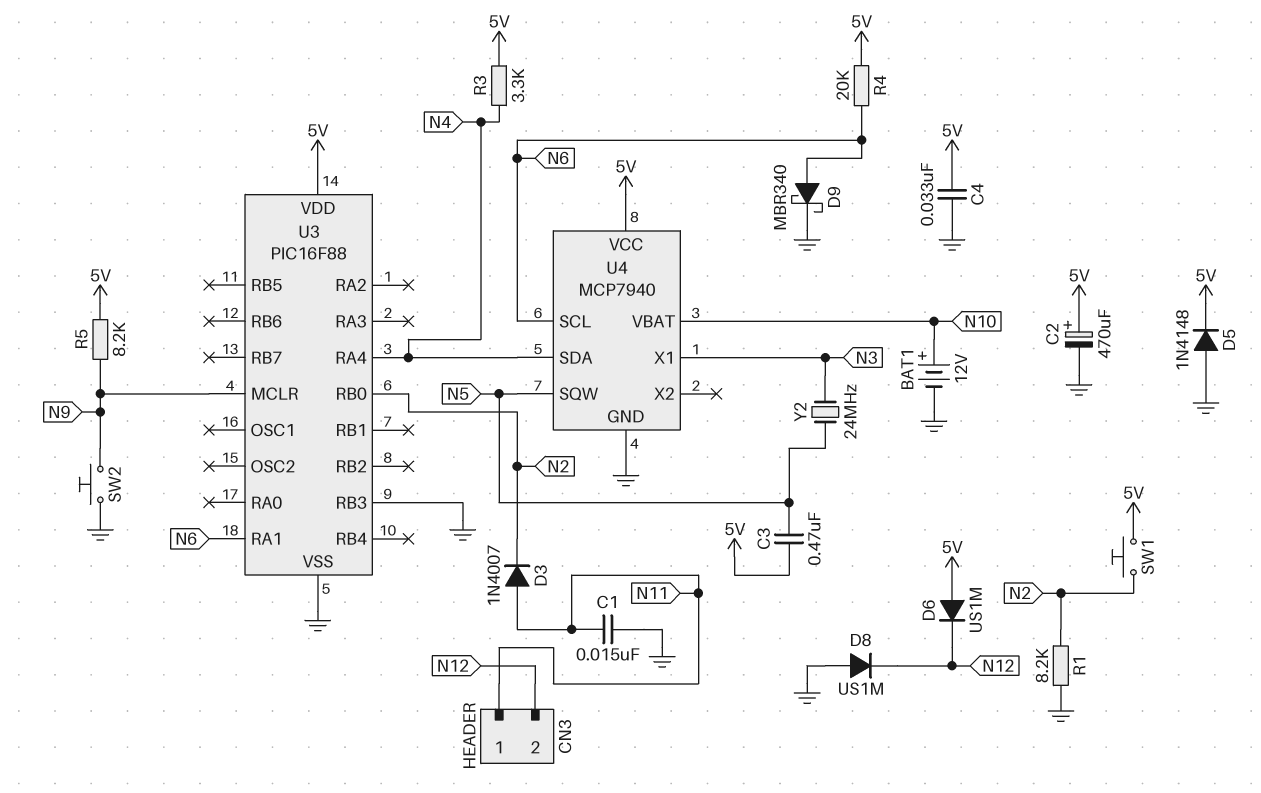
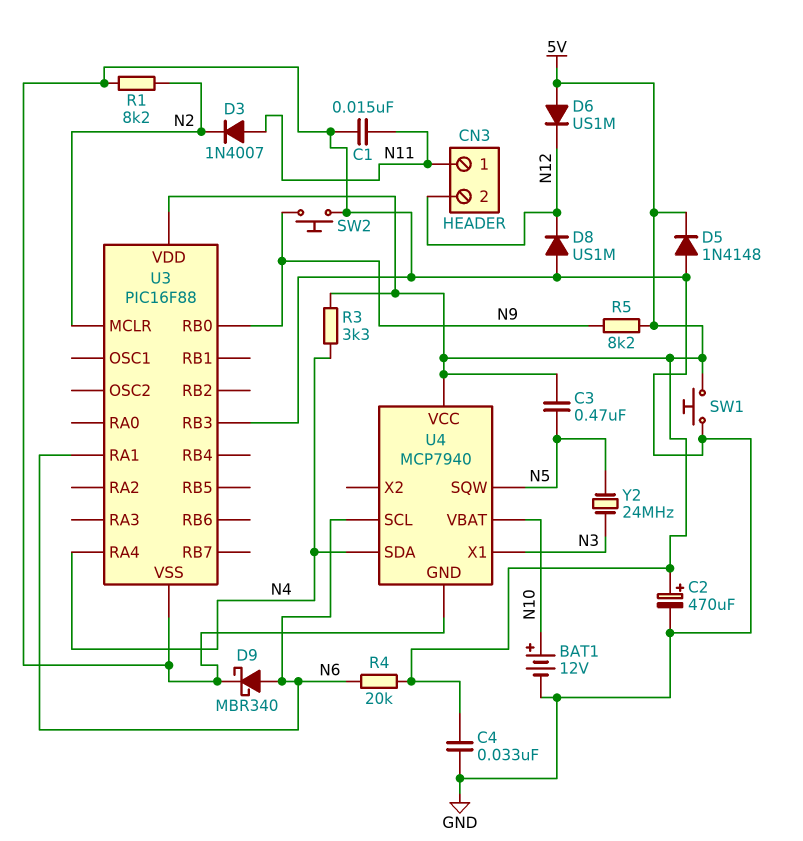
SW1: button (5V, N2) -> button (5V, GND)
U3 pin MCLR: N9 -> N2
U3 pin RB0: N2 -> N9

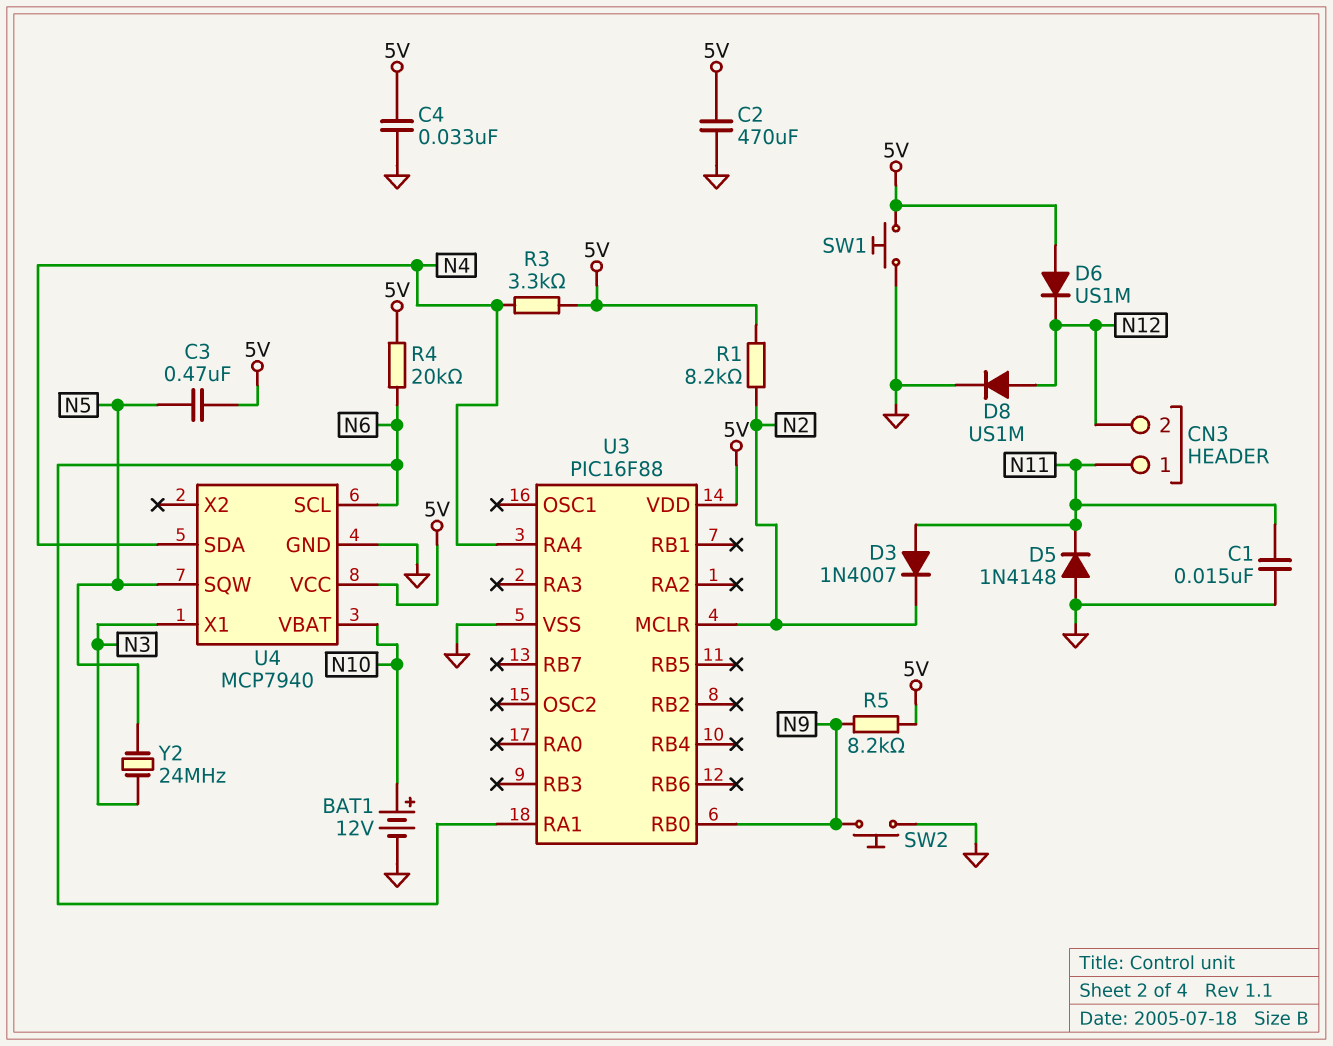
C2: 470uF (plus 5V, minus GND) -> 470uF (5V, GND)
D5: diode 1N4148 (A GND, K 5V) -> diode 1N4148 (A GND, K N11)
D8: diode US1M (A GND, K N12) -> diode US1M (A N12, K GND)
D9: schottky MBR340 (A N6, K GND) -> none
R1: 8.2k (GND, N2) -> 8.2k (5V, N2)
U3 pin RB3: GND -> none

